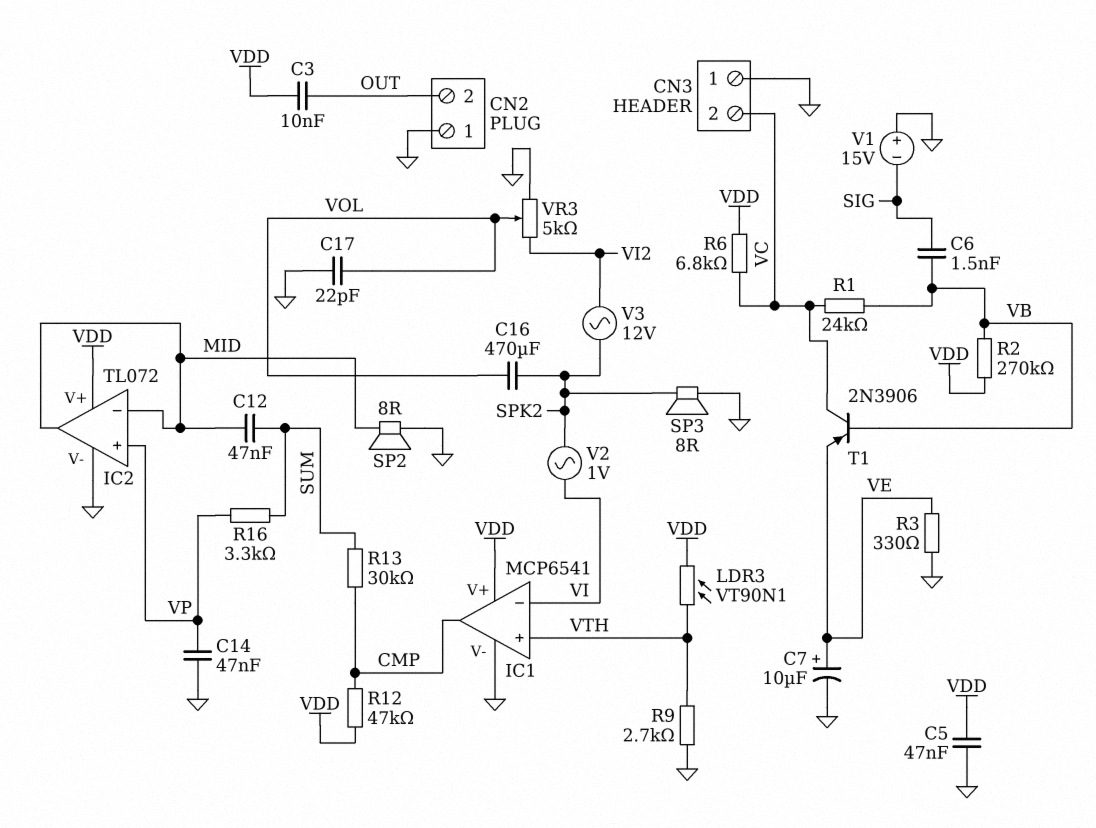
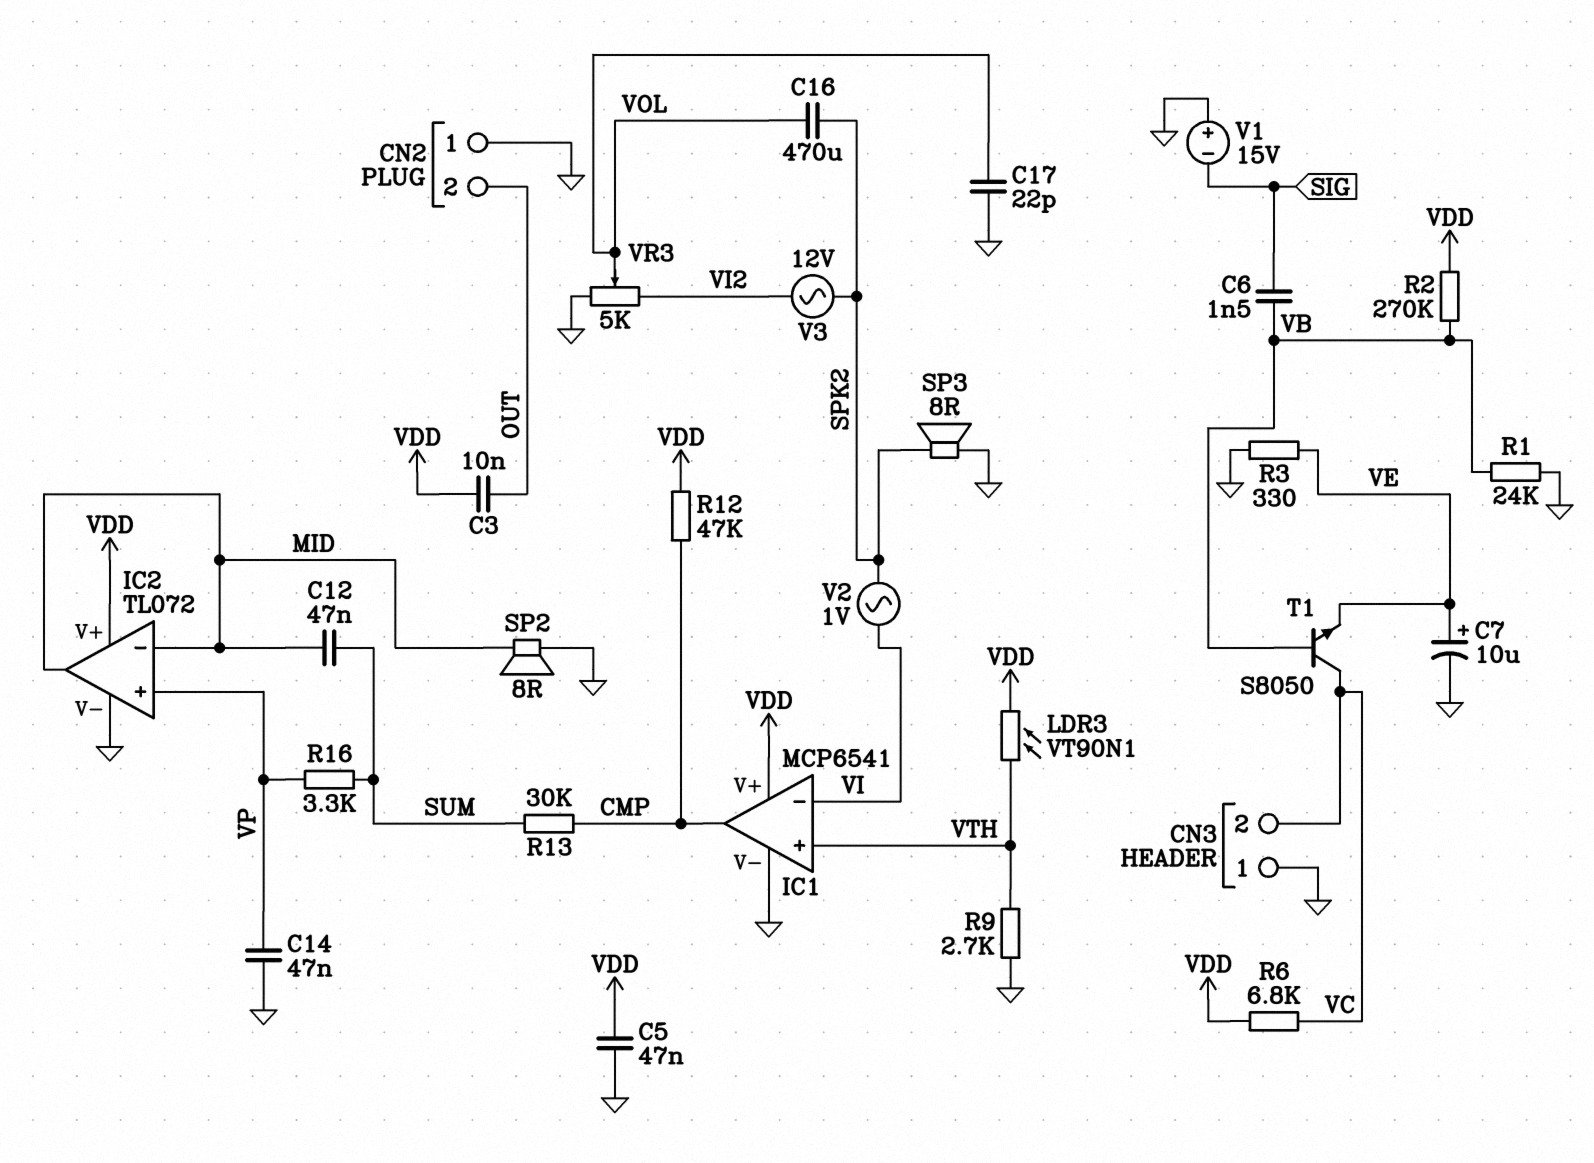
R1: 24k (VB, VC) -> 24k (GND, VB)
T1: PNP 2N3906 (B VB, C VC, E VE) -> NPN S8050 (B VB, C VC, E VE)

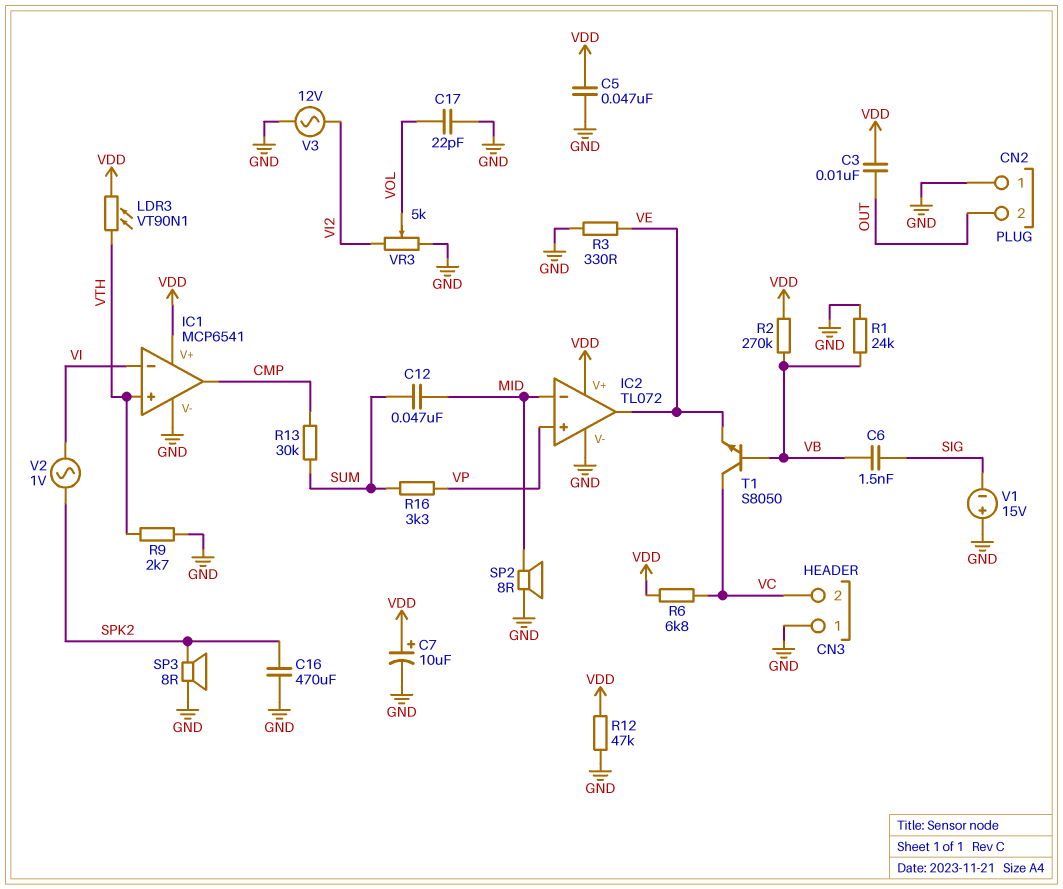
C7: 10uF (plus VE, minus GND) -> 10uF (plus VDD, minus GND)
C14: 47nF (GND, VP) -> none
C16: 470uF (SPK2, VOL) -> 470uF (GND, SPK2)
IC2 pin out: MID -> VE
R12: 47k (CMP, VDD) -> 47k (GND, VDD)
V3: AC 12V (SPK2, VI2) -> AC 12V (GND, VI2)

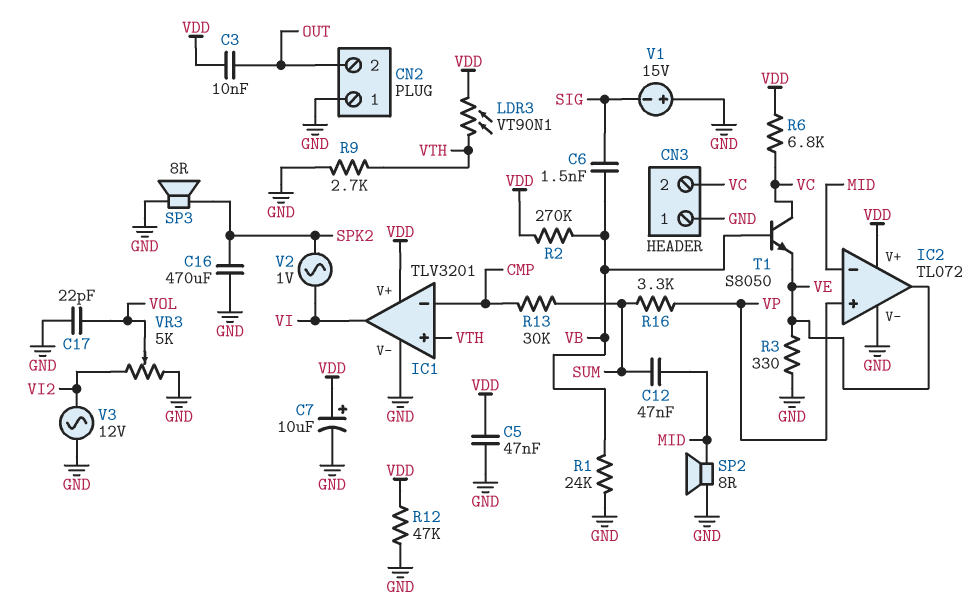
IC1: MCP6541 -> TLV3201
IC1 pin in-: VI -> CMP
IC1 pin out: CMP -> VI

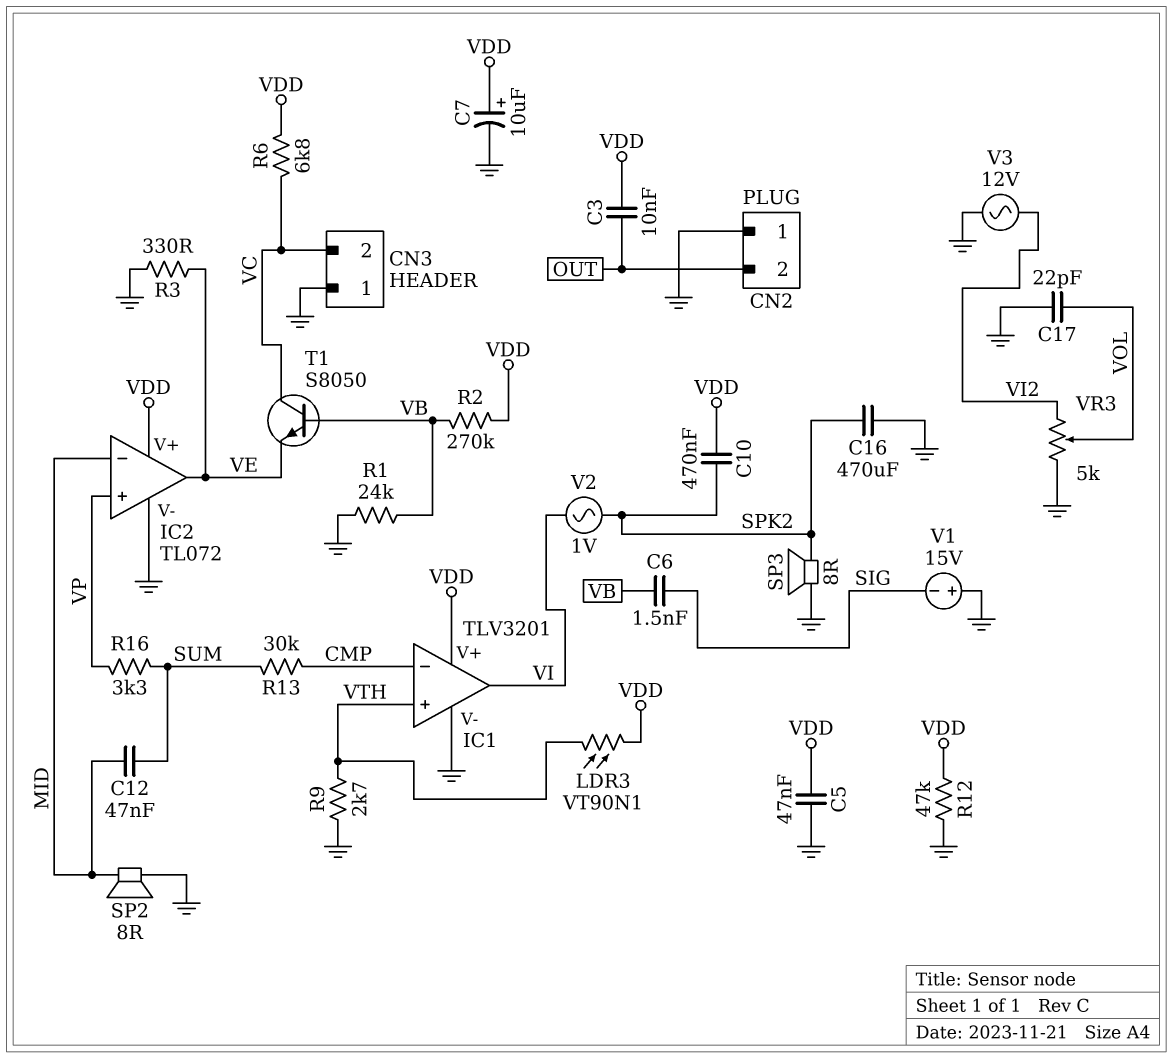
C10: none -> 470nF (SPK2, VDD)

